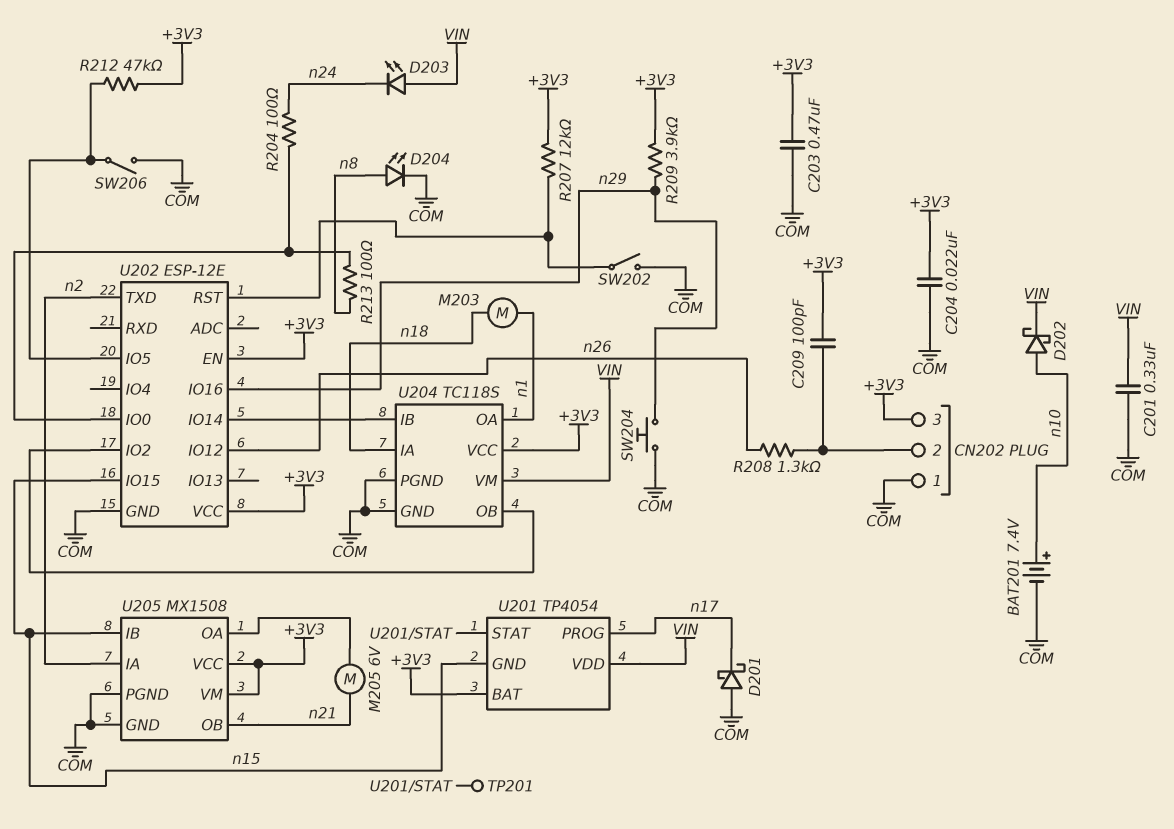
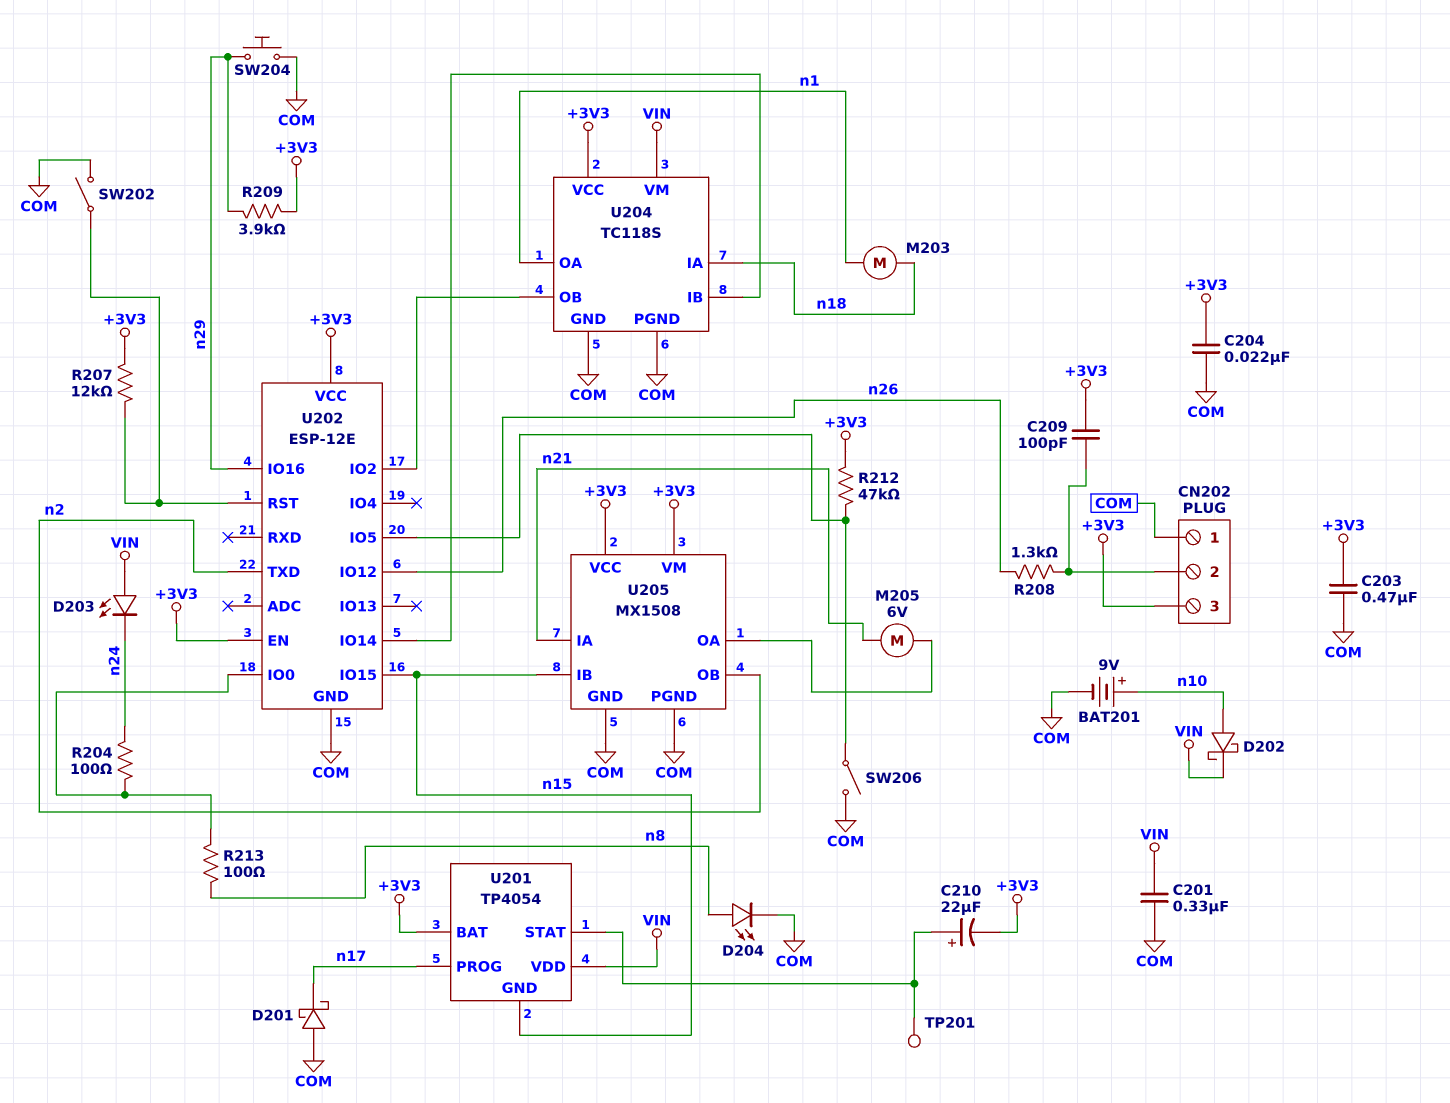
BAT201: 7.4V (plus n10, minus COM) -> 9V (plus n10, minus COM)
C210: none -> 22uF (plus U201/STAT, minus +3V3)
U205 pin IA: n2 -> n21
U205 pin OB: n21 -> n2

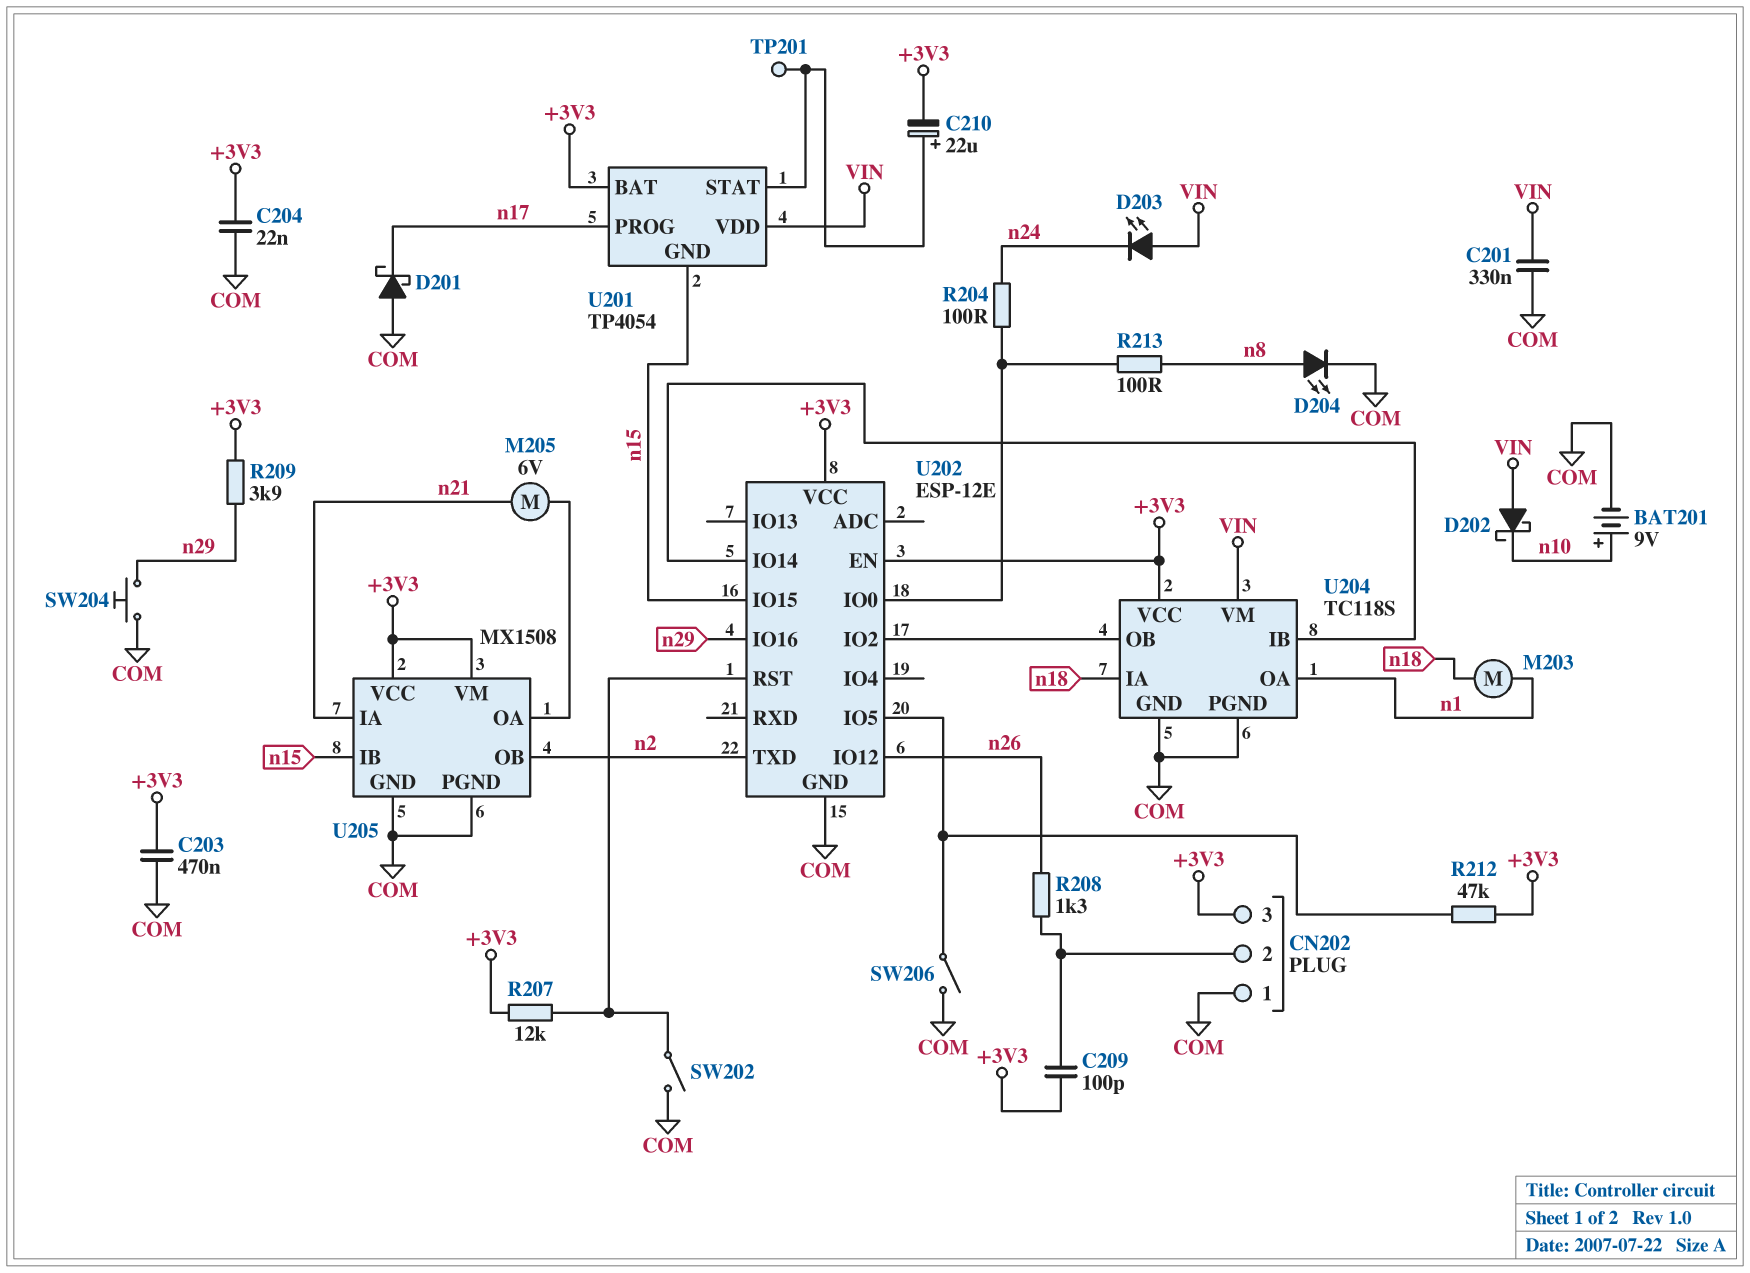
D202: schottky (A n10, K VIN) -> schottky (A VIN, K n10)

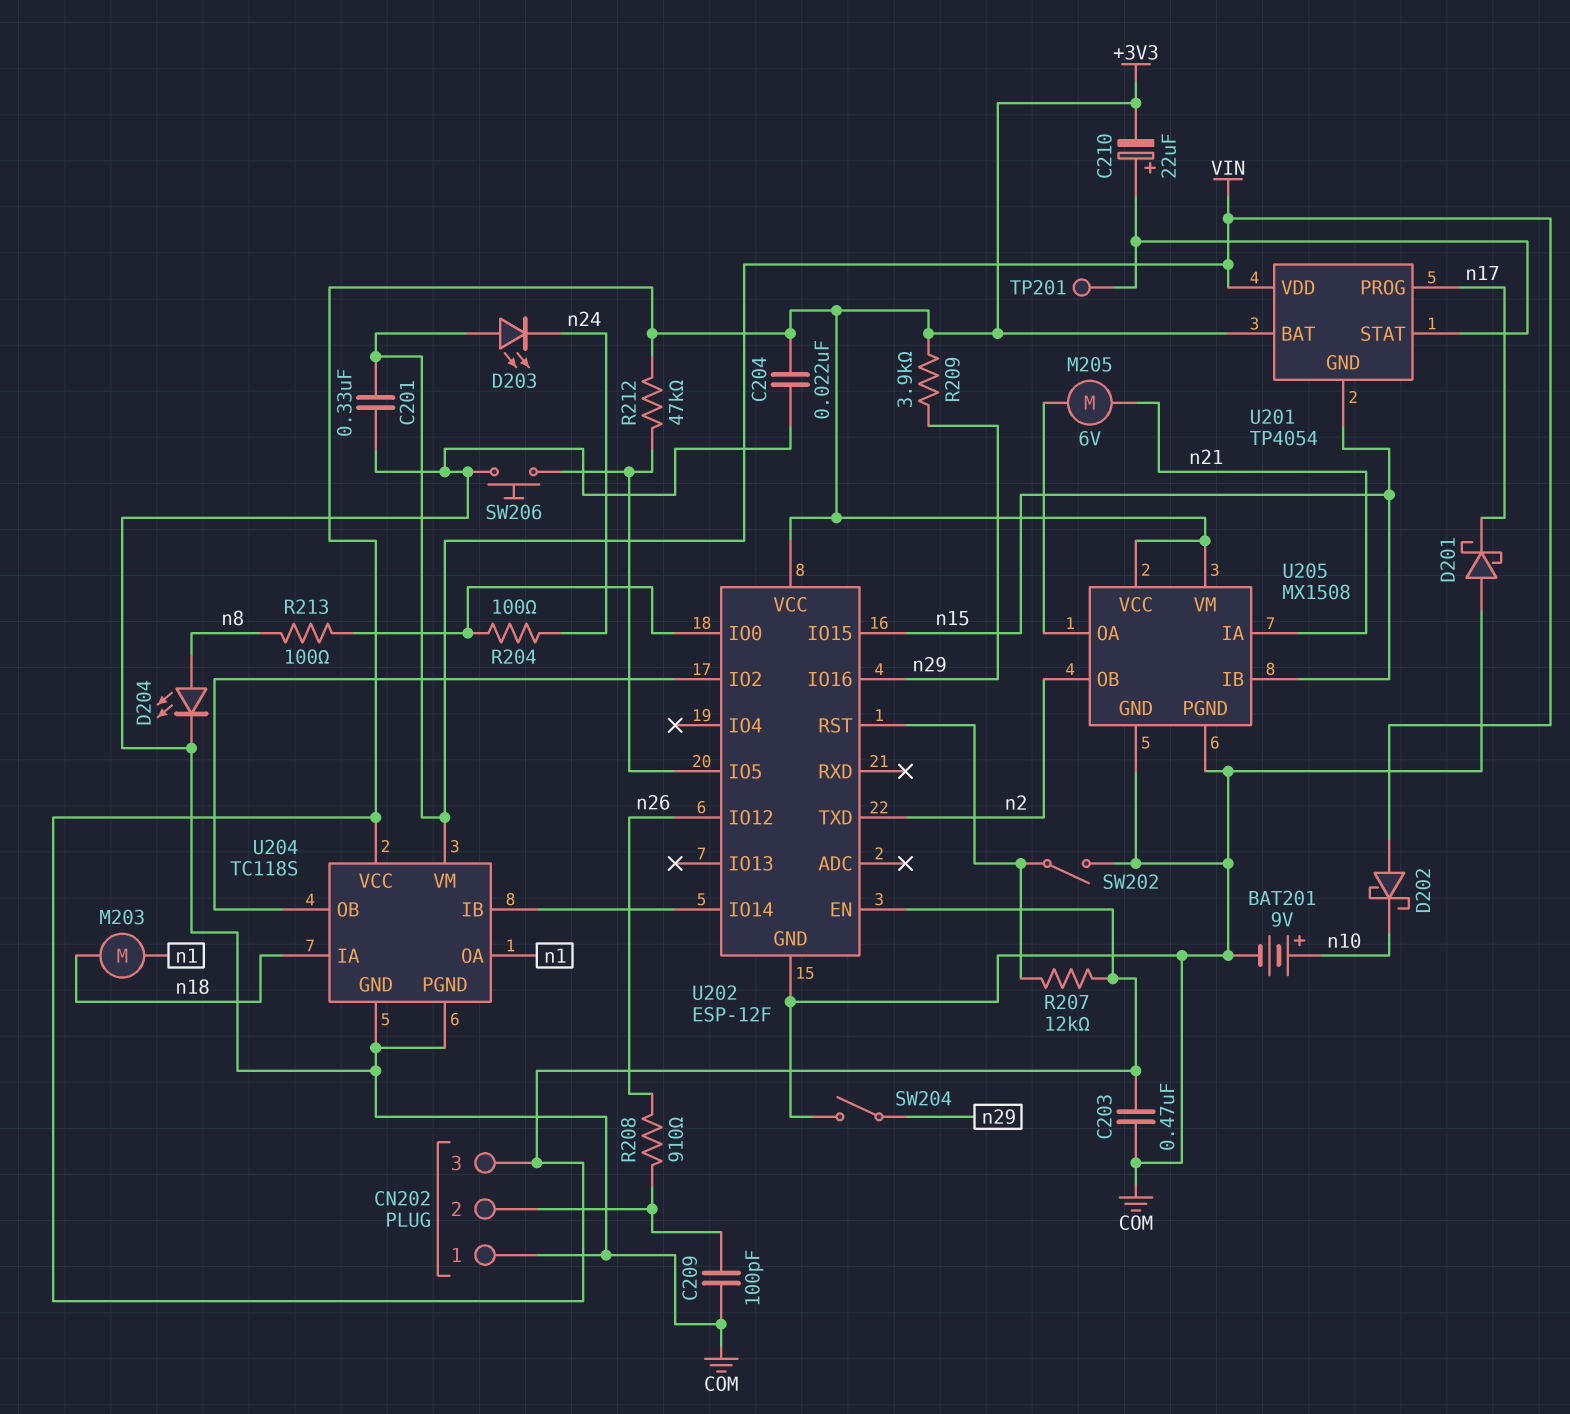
C209: 100pF (+3V3, CN202/2) -> 100pF (CN202/2, COM)
R208: 1.3k (CN202/2, n26) -> 910 (CN202/2, n26)
SW204: button (COM, n29) -> switch (COM, n29)
SW206: switch (COM, U202/IO5) -> button (COM, U202/IO5)
U202: ESP-12E -> ESP-12F

